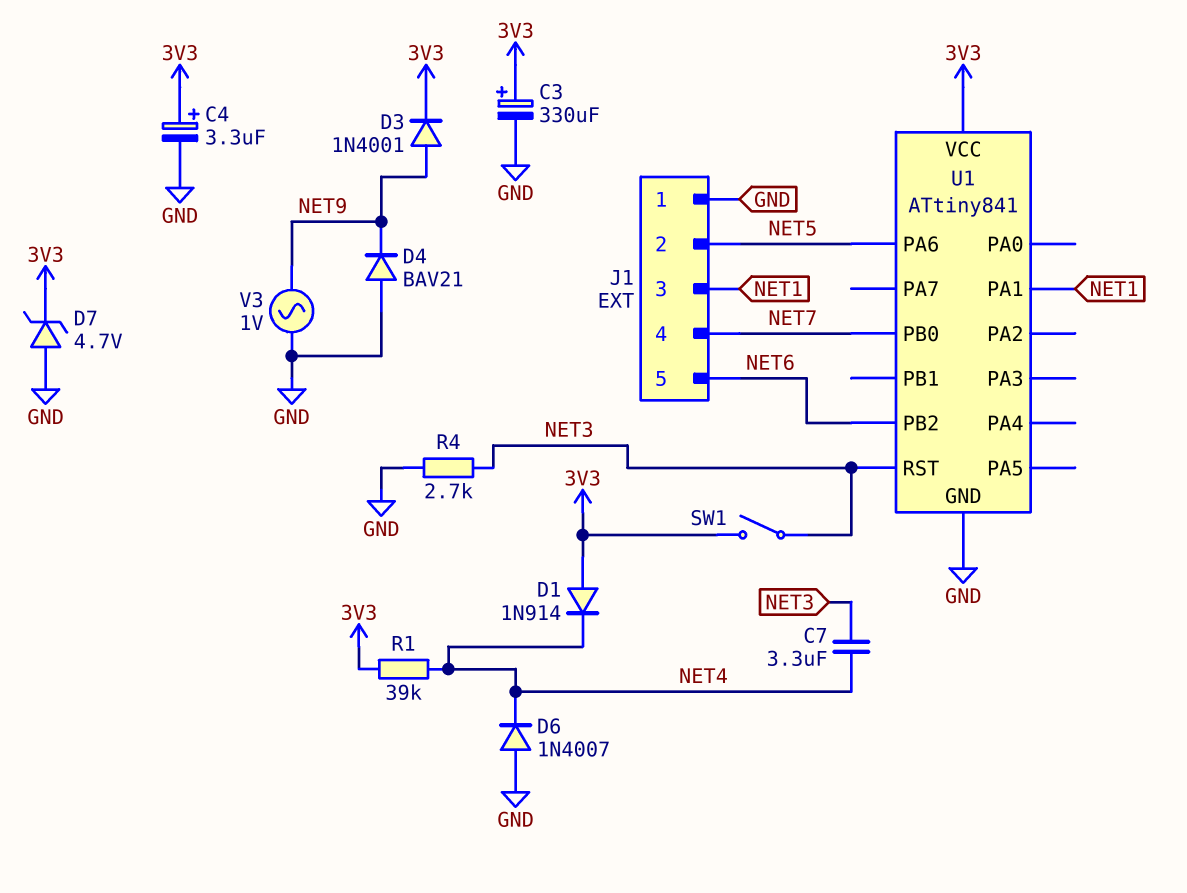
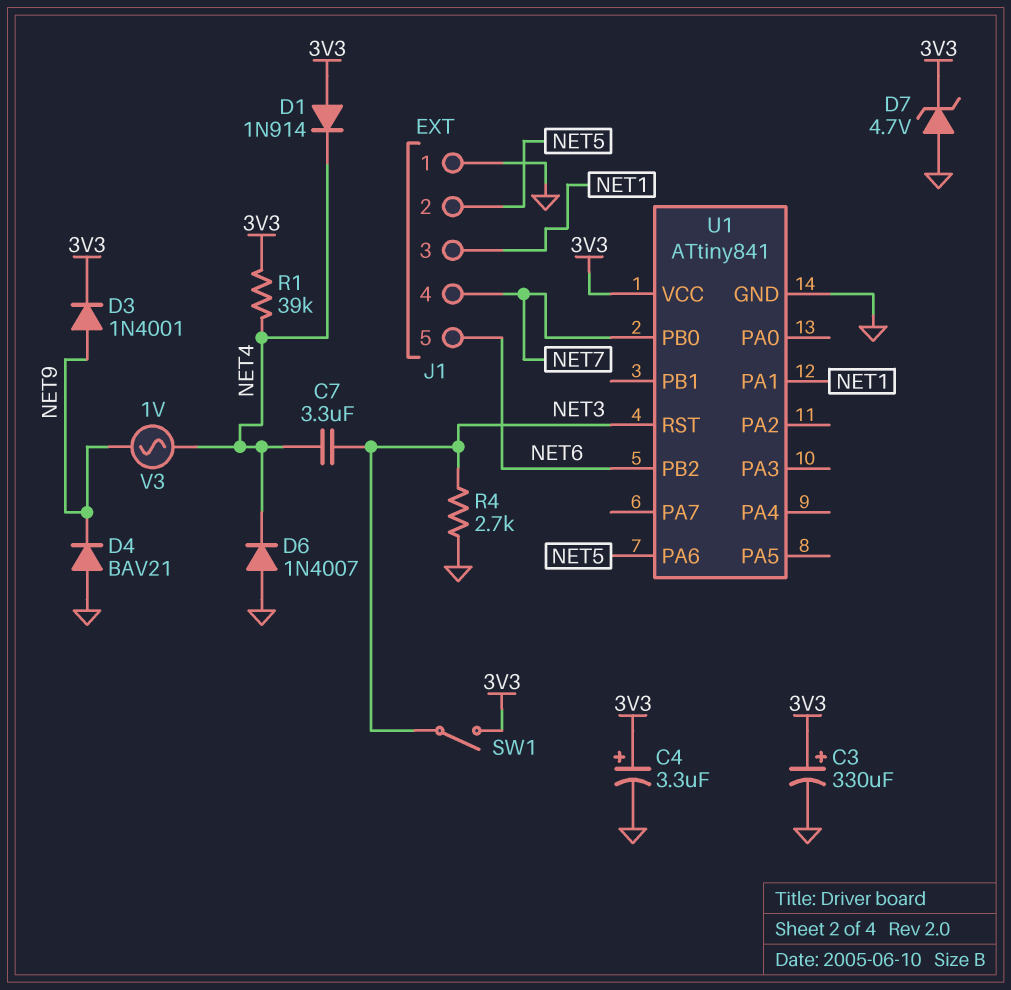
V3: AC 1V (GND, NET9) -> AC 1V (NET4, NET9)

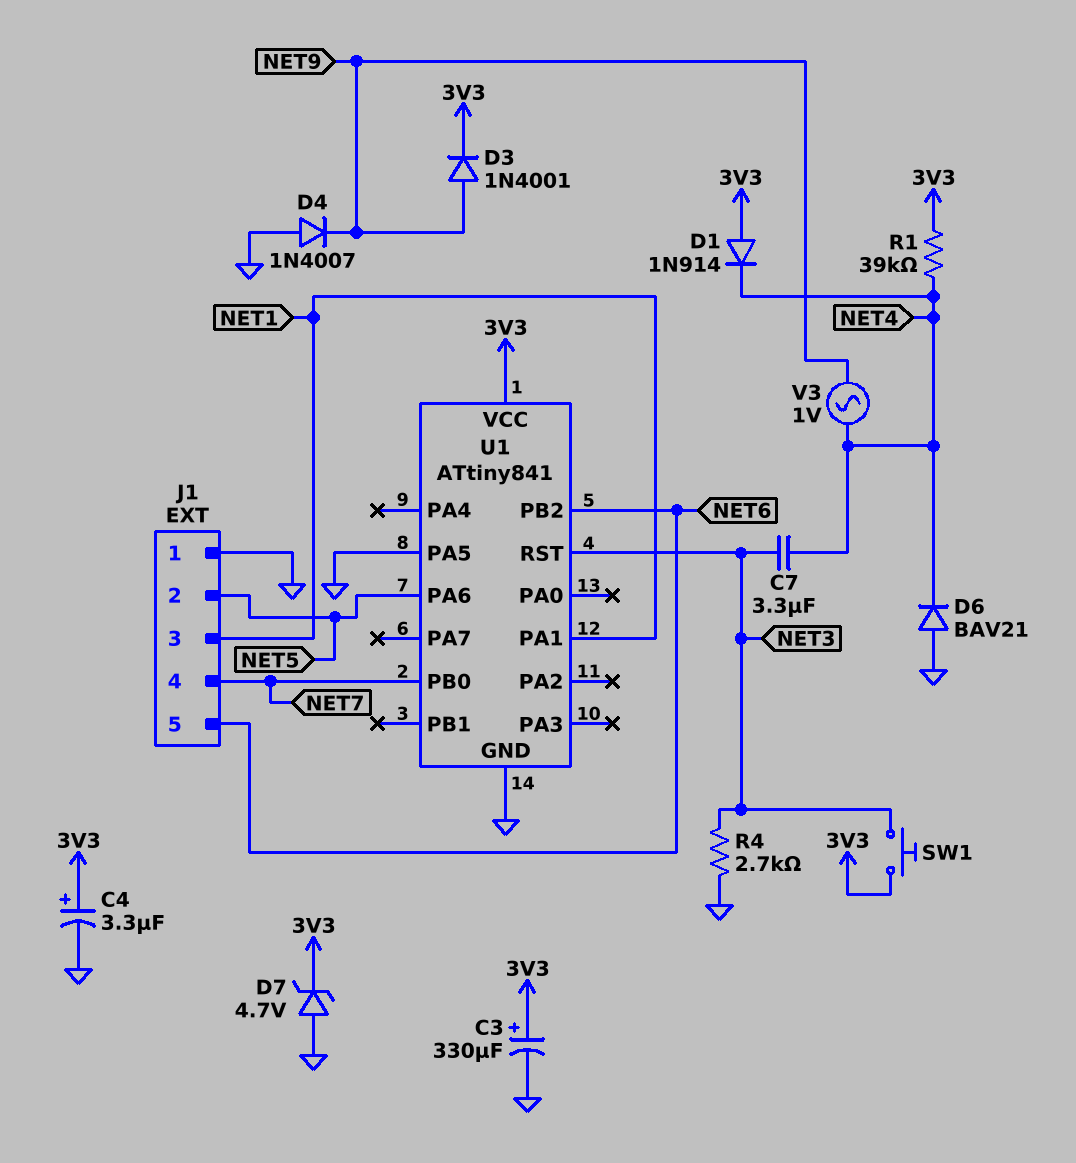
D4: diode BAV21 (A GND, K NET9) -> diode 1N4007 (A GND, K NET9)
D6: diode 1N4007 (A GND, K NET4) -> diode BAV21 (A GND, K NET4)
SW1: switch (3V3, NET3) -> button (3V3, NET3)
U1 pin PA5: none -> GND

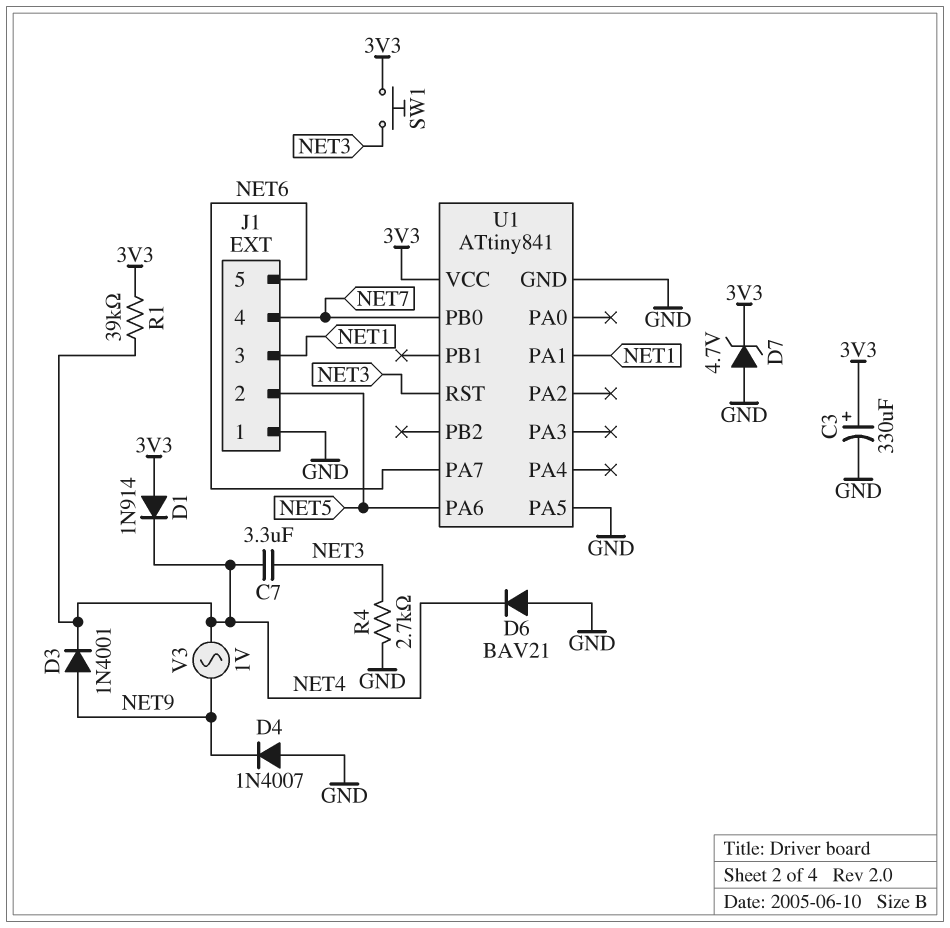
C4: 3.3uF (plus 3V3, minus GND) -> none
D3: diode 1N4001 (A NET9, K 3V3) -> diode 1N4001 (A NET9, K NET4)
U1 pin PA7: none -> NET6
U1 pin PB2: NET6 -> none

